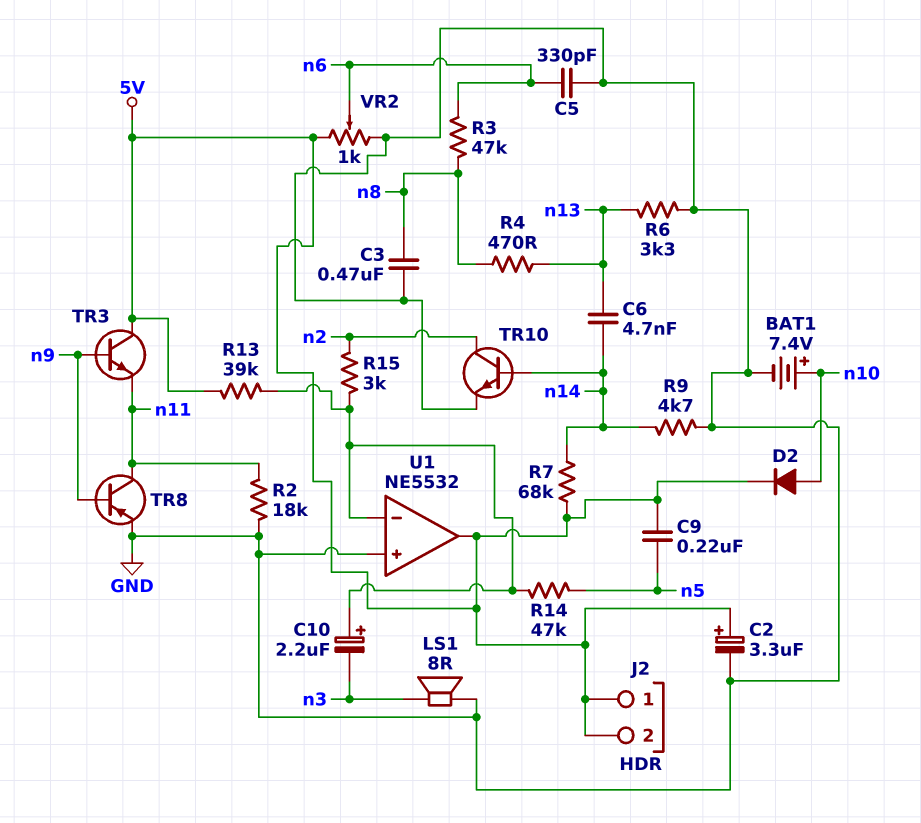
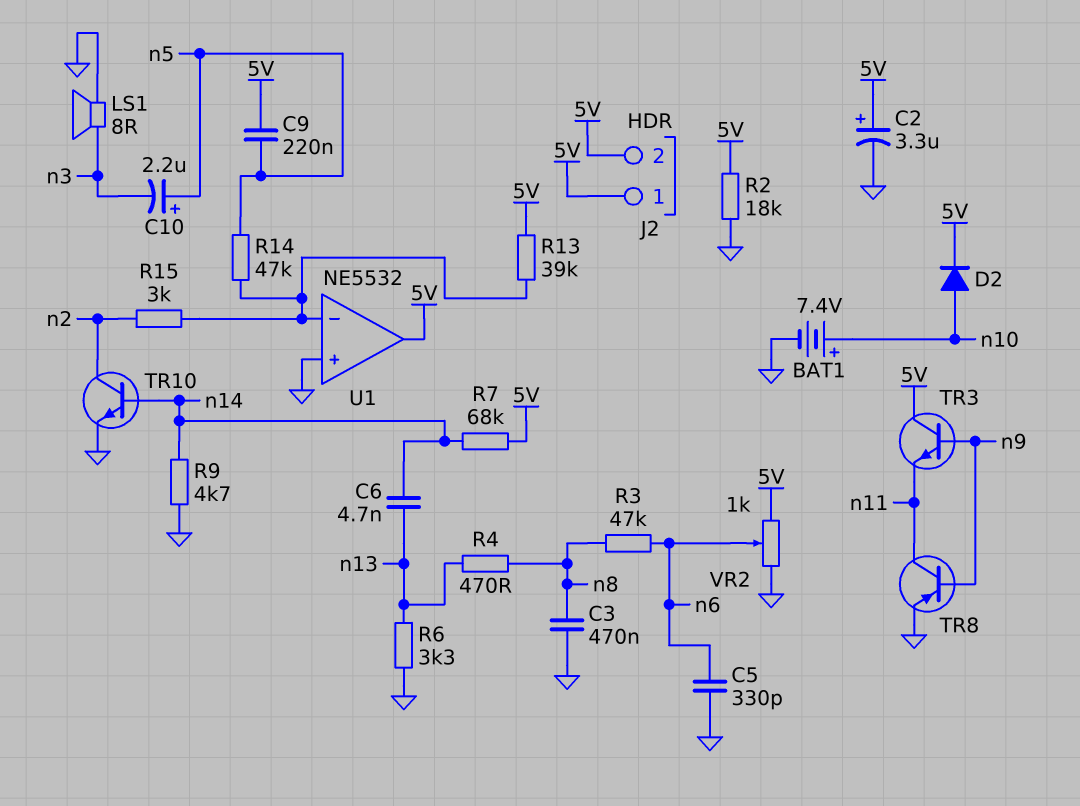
C10: 2.2uF (plus U1/in-, minus n3) -> 2.2uF (plus n5, minus n3)
R2: 18k (GND, n11) -> 18k (5V, GND)

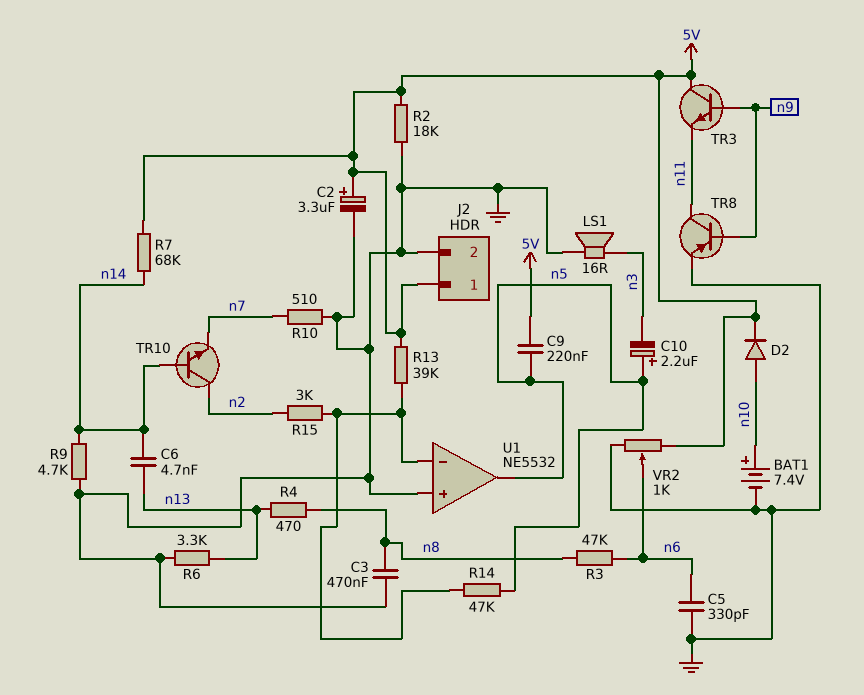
J2 pin 2: 5V -> GND
LS1: speaker 8R (GND, n3) -> speaker 16R (GND, n3)
R10: none -> 510 (GND, n7)
TR10: NPN (B n14, C n2, E GND) -> NPN (B n14, C n2, E n7)
U1 pin out: 5V -> n5

